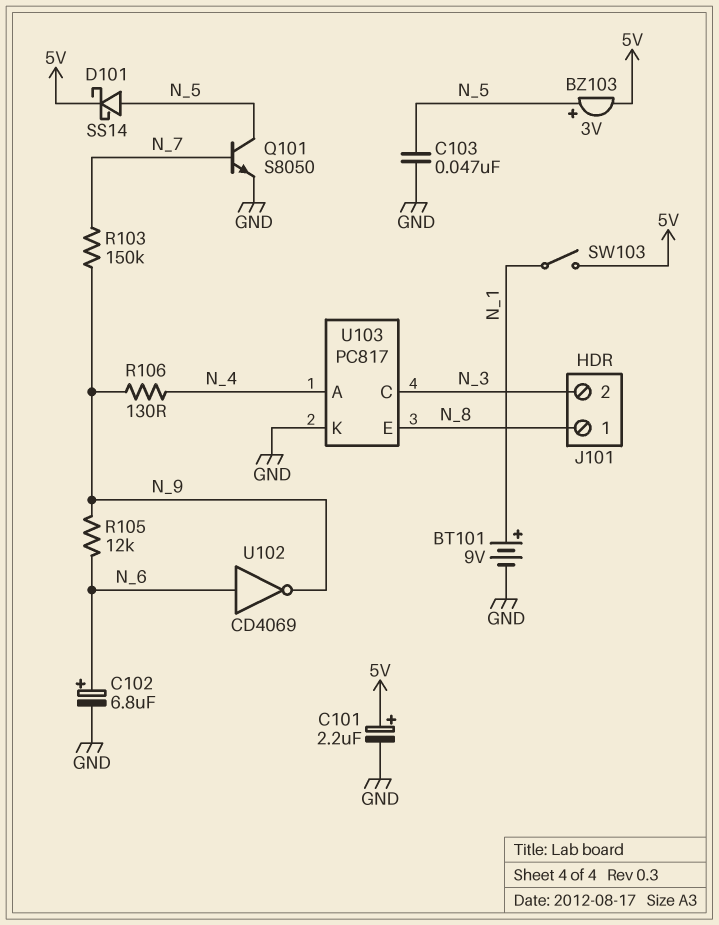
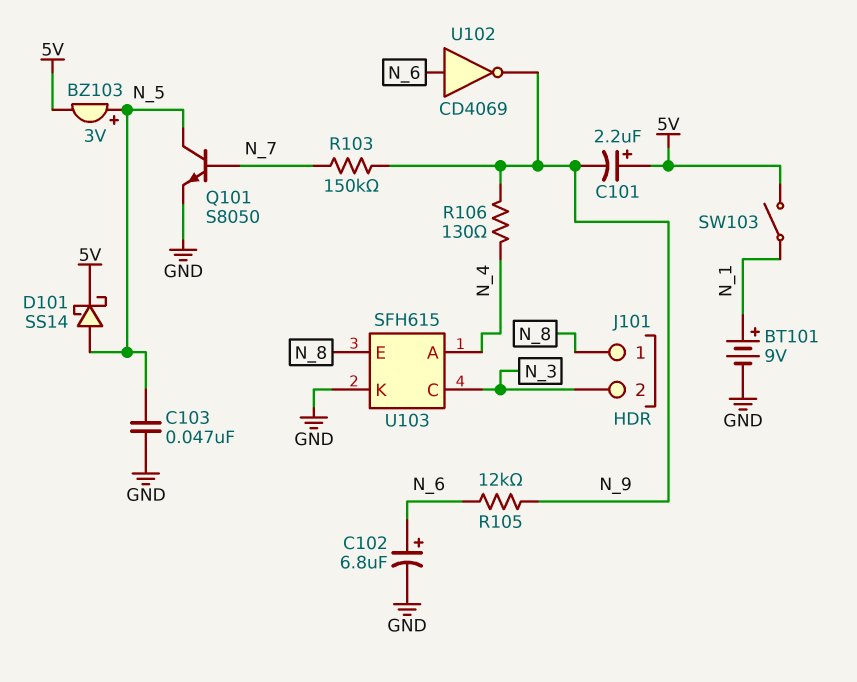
C101: 2.2uF (plus 5V, minus GND) -> 2.2uF (plus 5V, minus N_9)
U103: PC817 -> SFH615

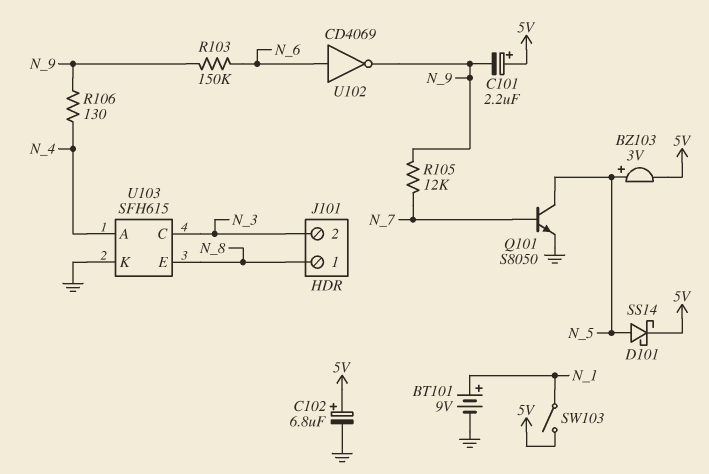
C102: 6.8uF (plus N_6, minus GND) -> 6.8uF (plus 5V, minus GND)
C103: 47nF (GND, N_5) -> none
R103: 150k (N_7, N_9) -> 150k (N_6, N_9)
R105: 12k (N_6, N_9) -> 12k (N_7, N_9)

